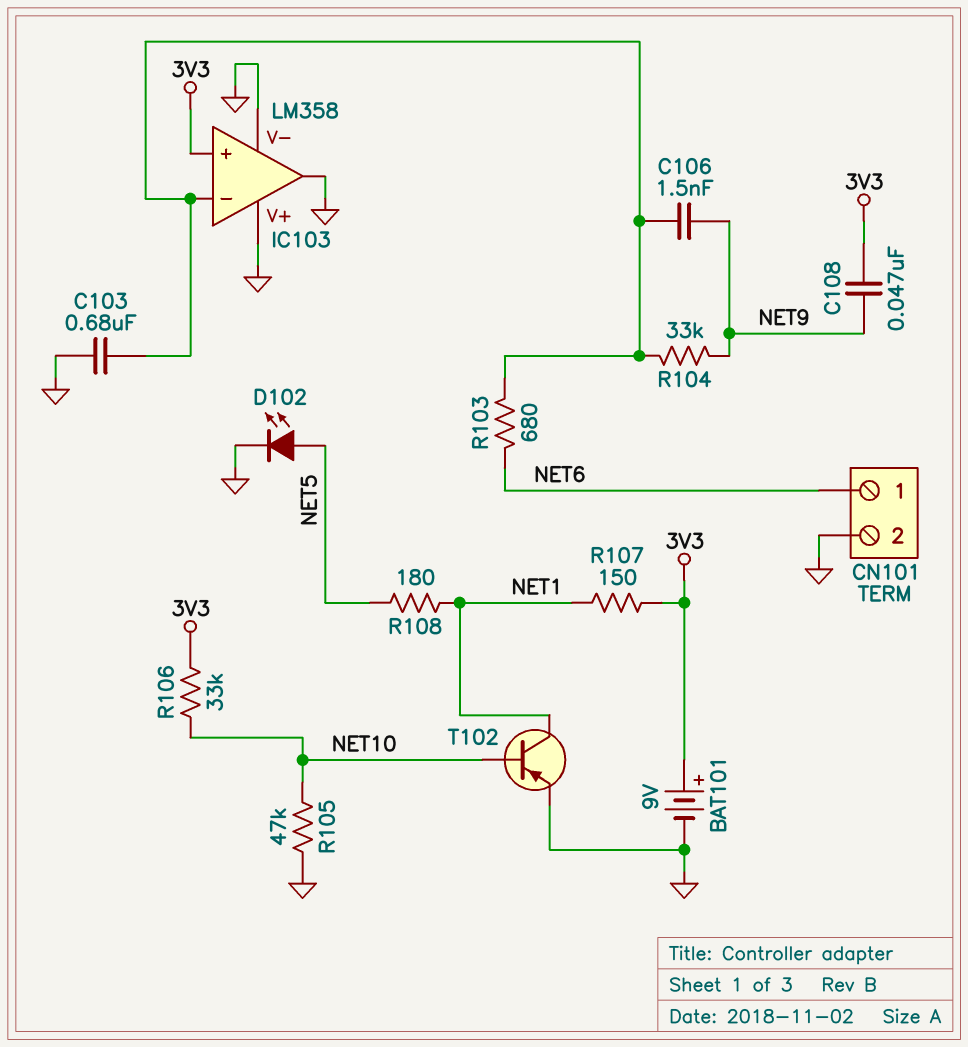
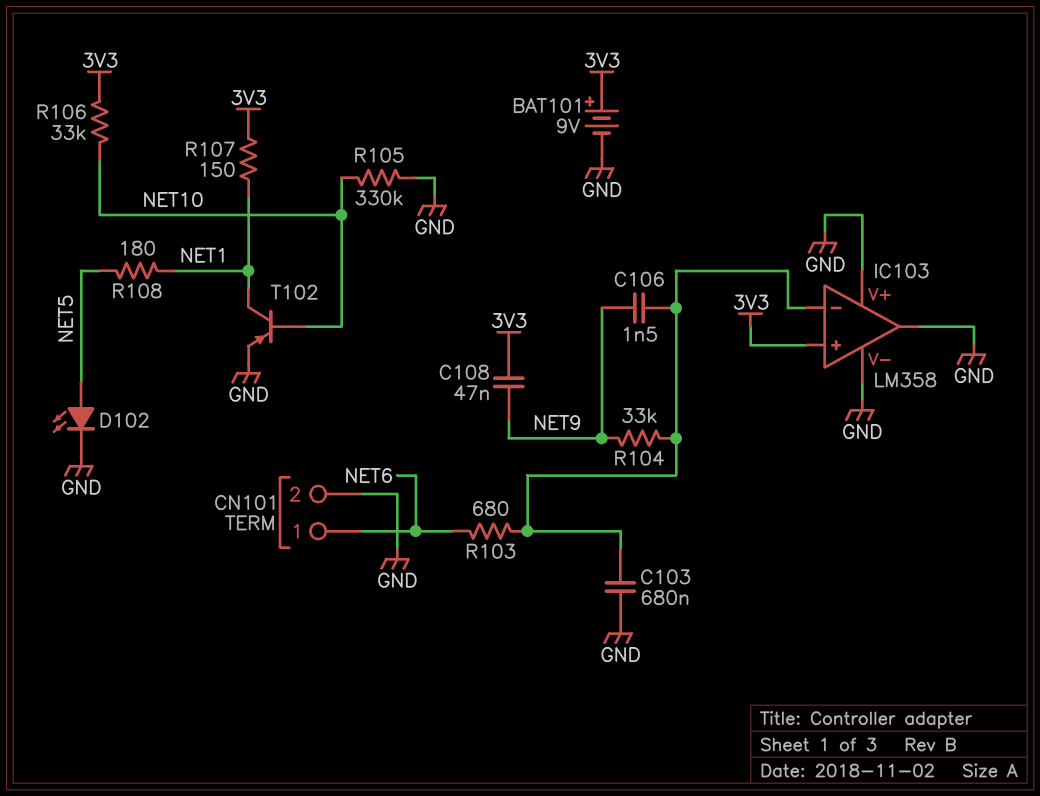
R105: 47k (GND, NET10) -> 330k (GND, NET10)

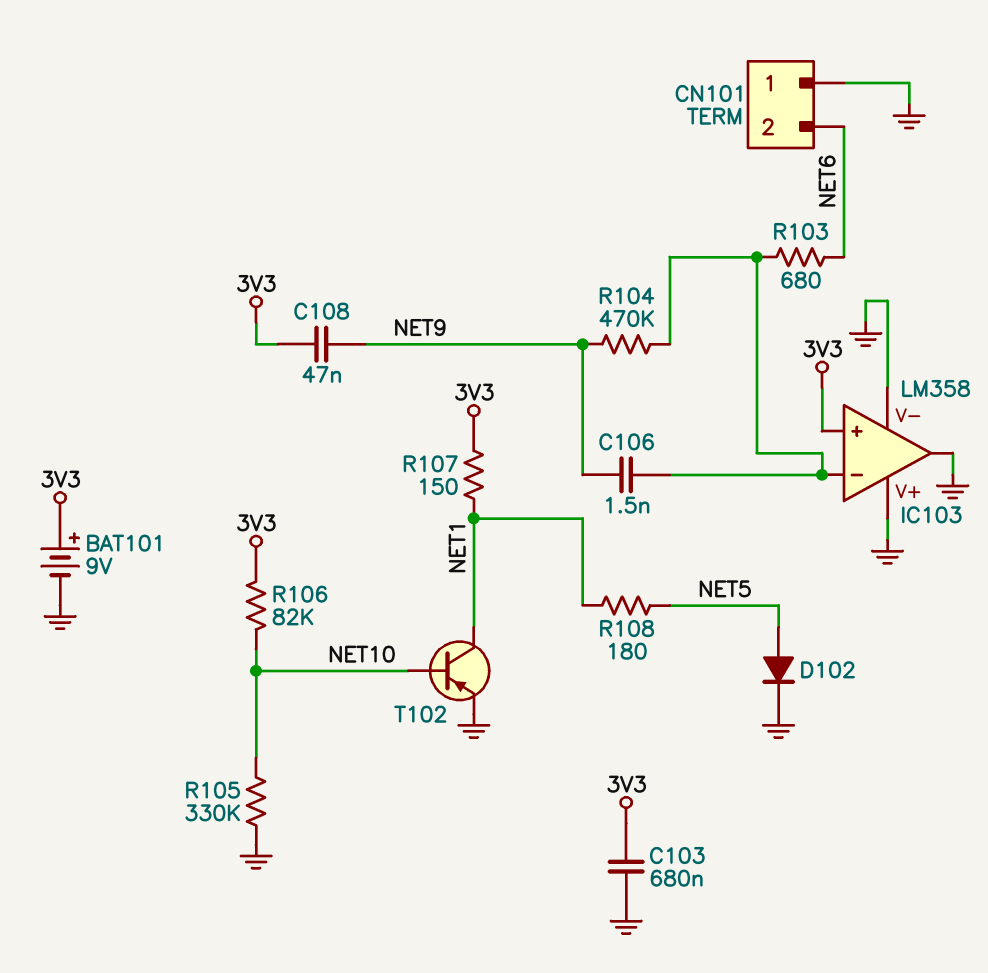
C103: 680nF (GND, IC103/in-) -> 680nF (3V3, GND)
CN101 pin 1: NET6 -> GND
CN101 pin 2: GND -> NET6
D102: LED (A NET5, K GND) -> diode (A NET5, K GND)
R104: 33k (IC103/in-, NET9) -> 470k (IC103/in-, NET9)
R106: 33k (3V3, NET10) -> 82k (3V3, NET10)

